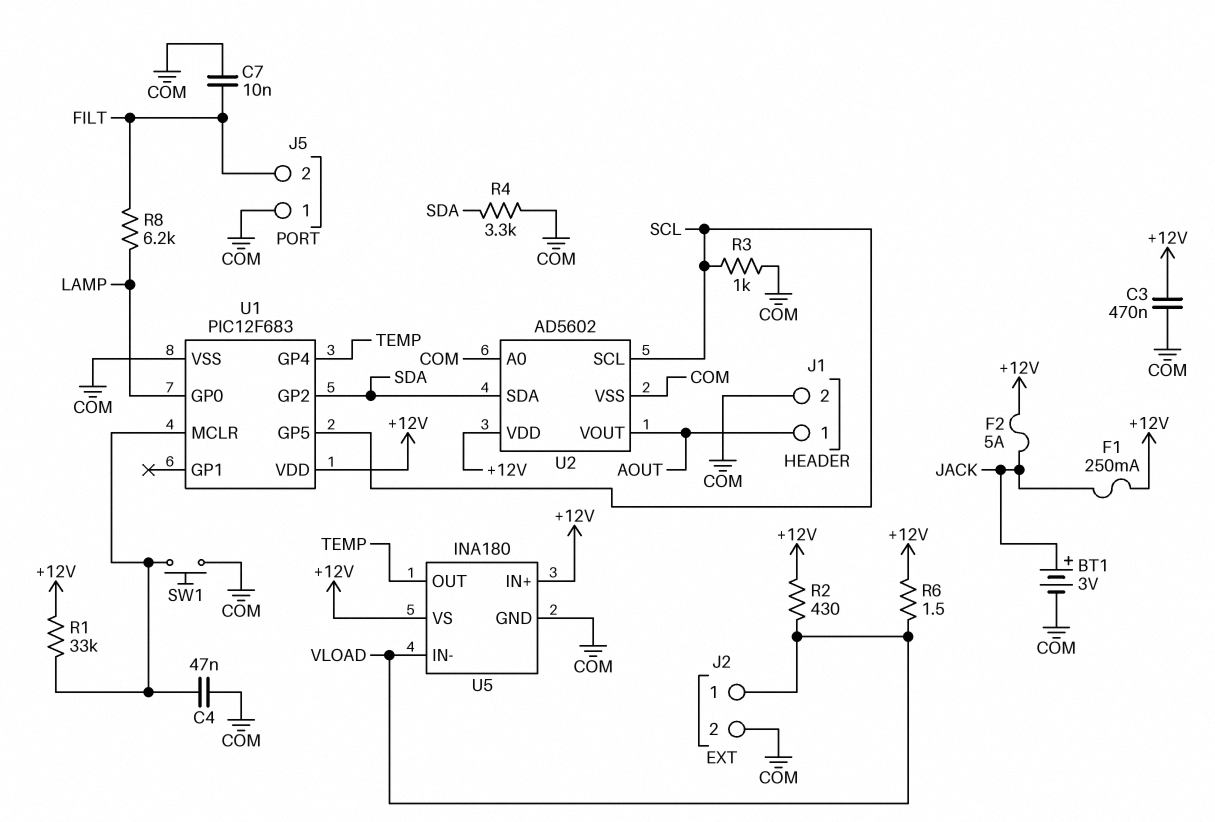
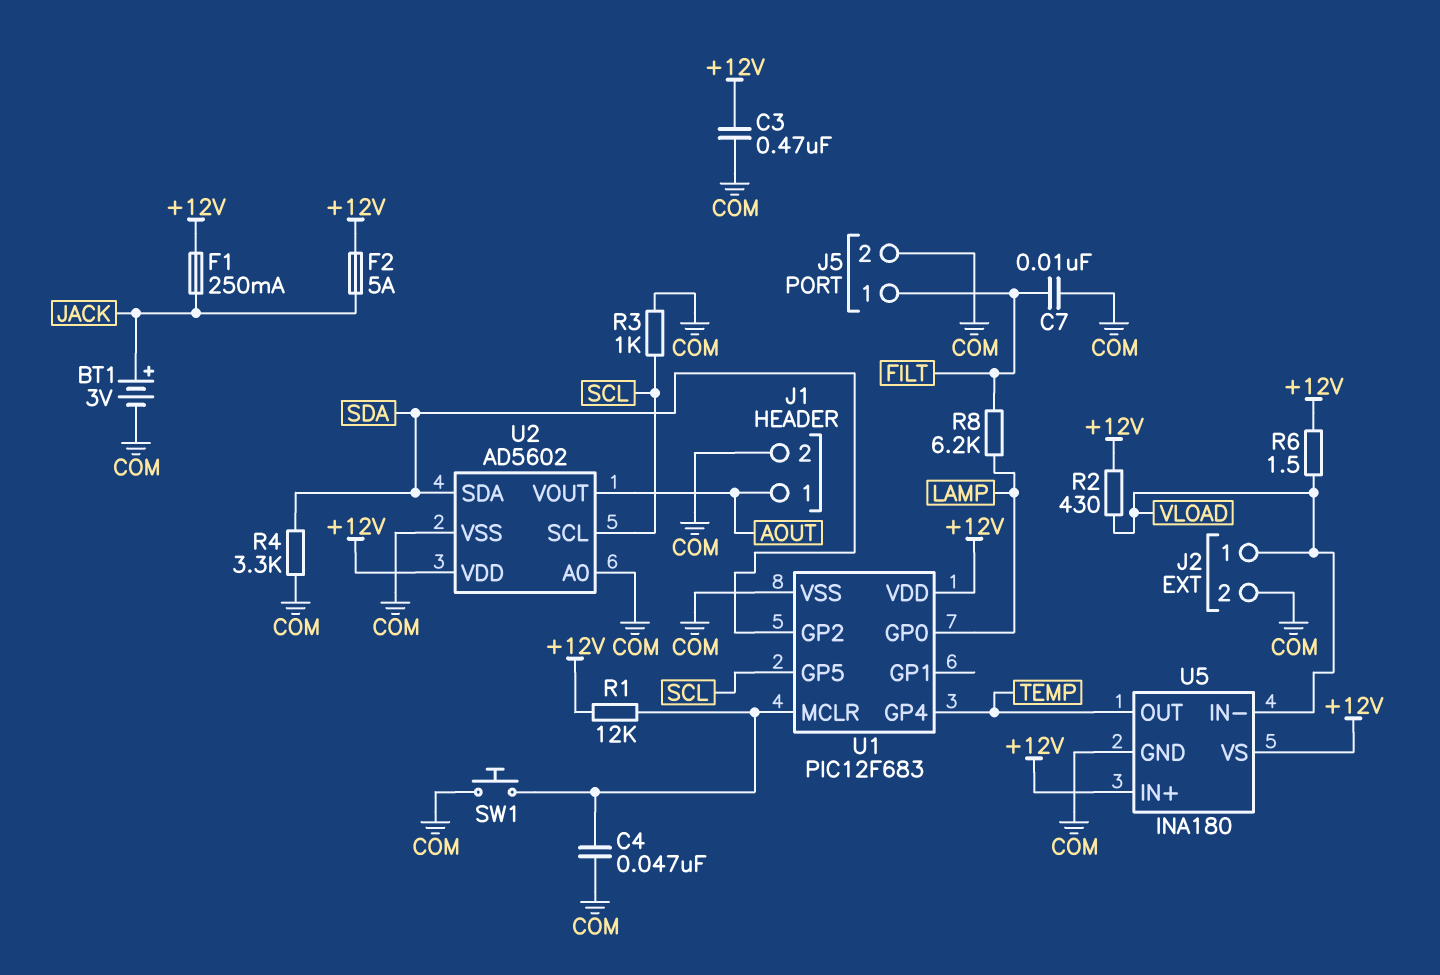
J5 pin 1: COM -> FILT
J5 pin 2: FILT -> COM
R1: 33k (+12V, U1/MCLR) -> 12k (+12V, U1/MCLR)

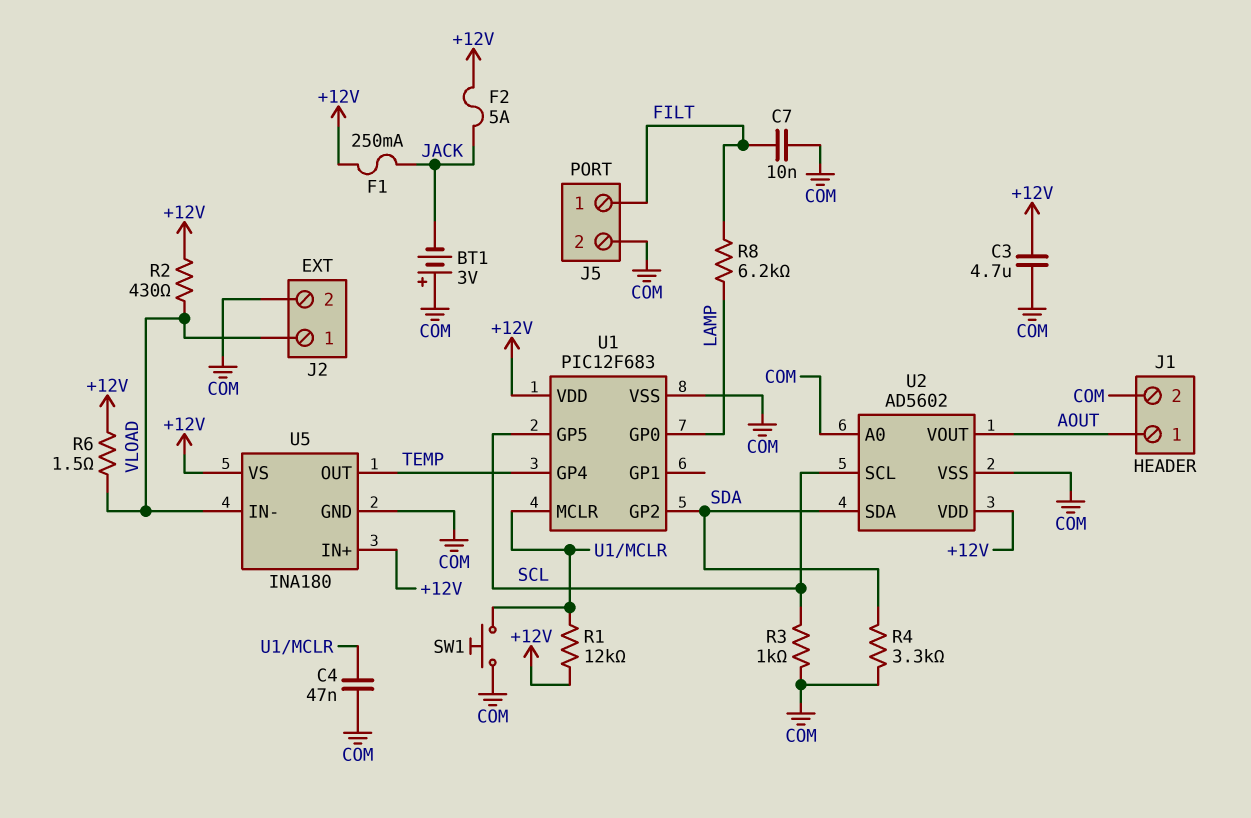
BT1: 3V (plus JACK, minus COM) -> 3V (plus COM, minus JACK)
C3: 470nF (+12V, COM) -> 4.7uF (+12V, COM)

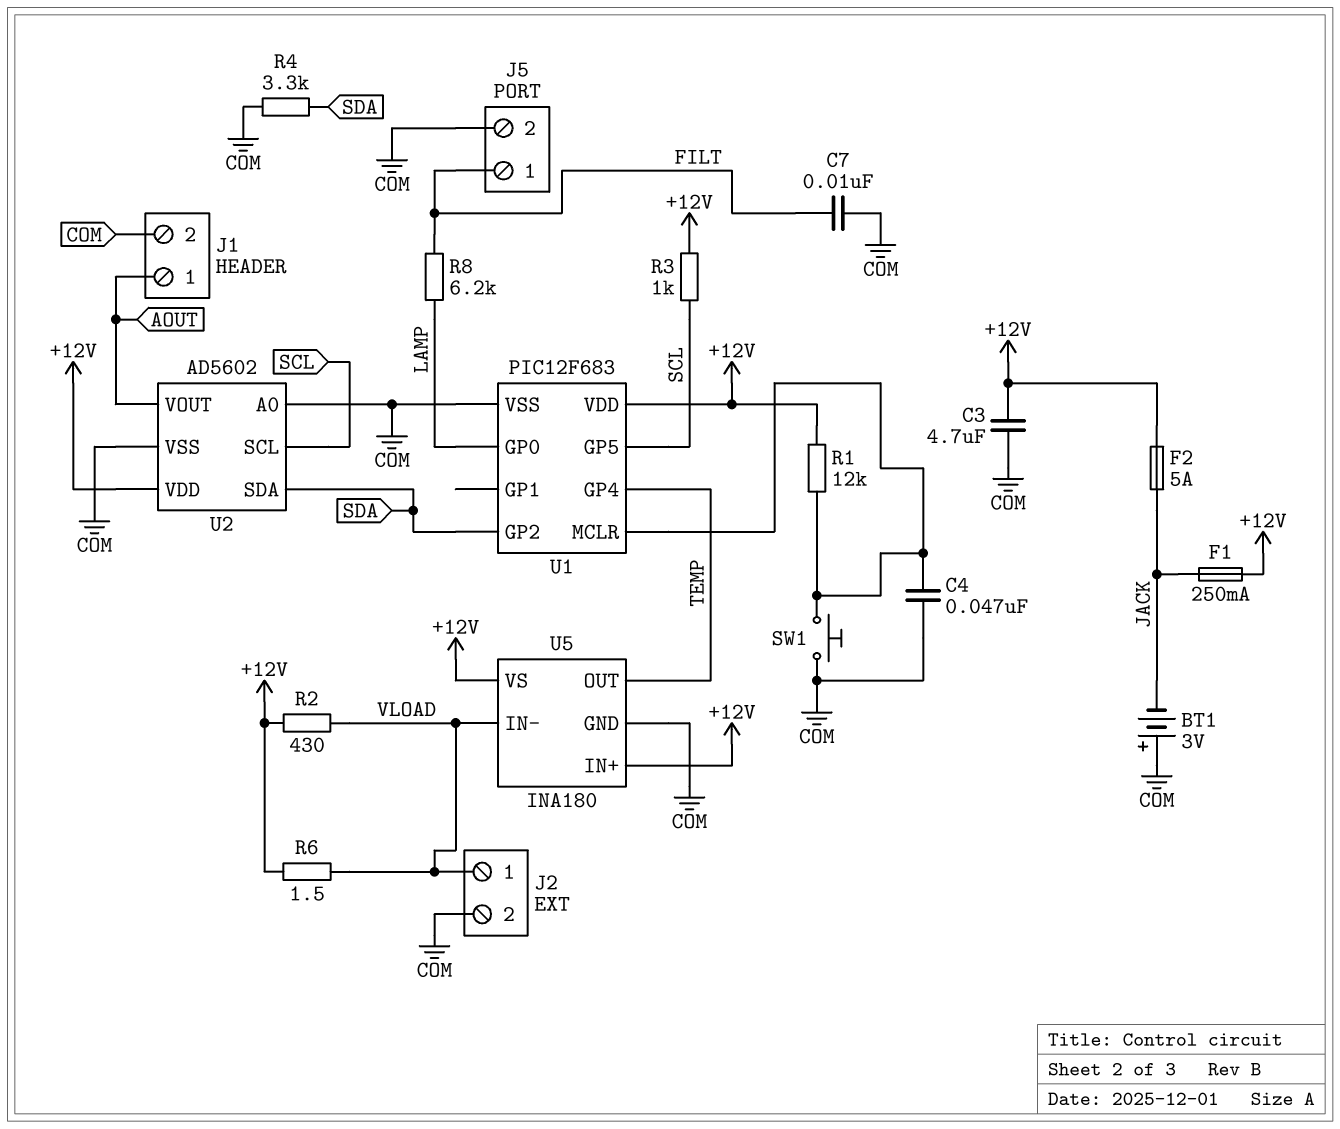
R3: 1k (COM, SCL) -> 1k (+12V, SCL)

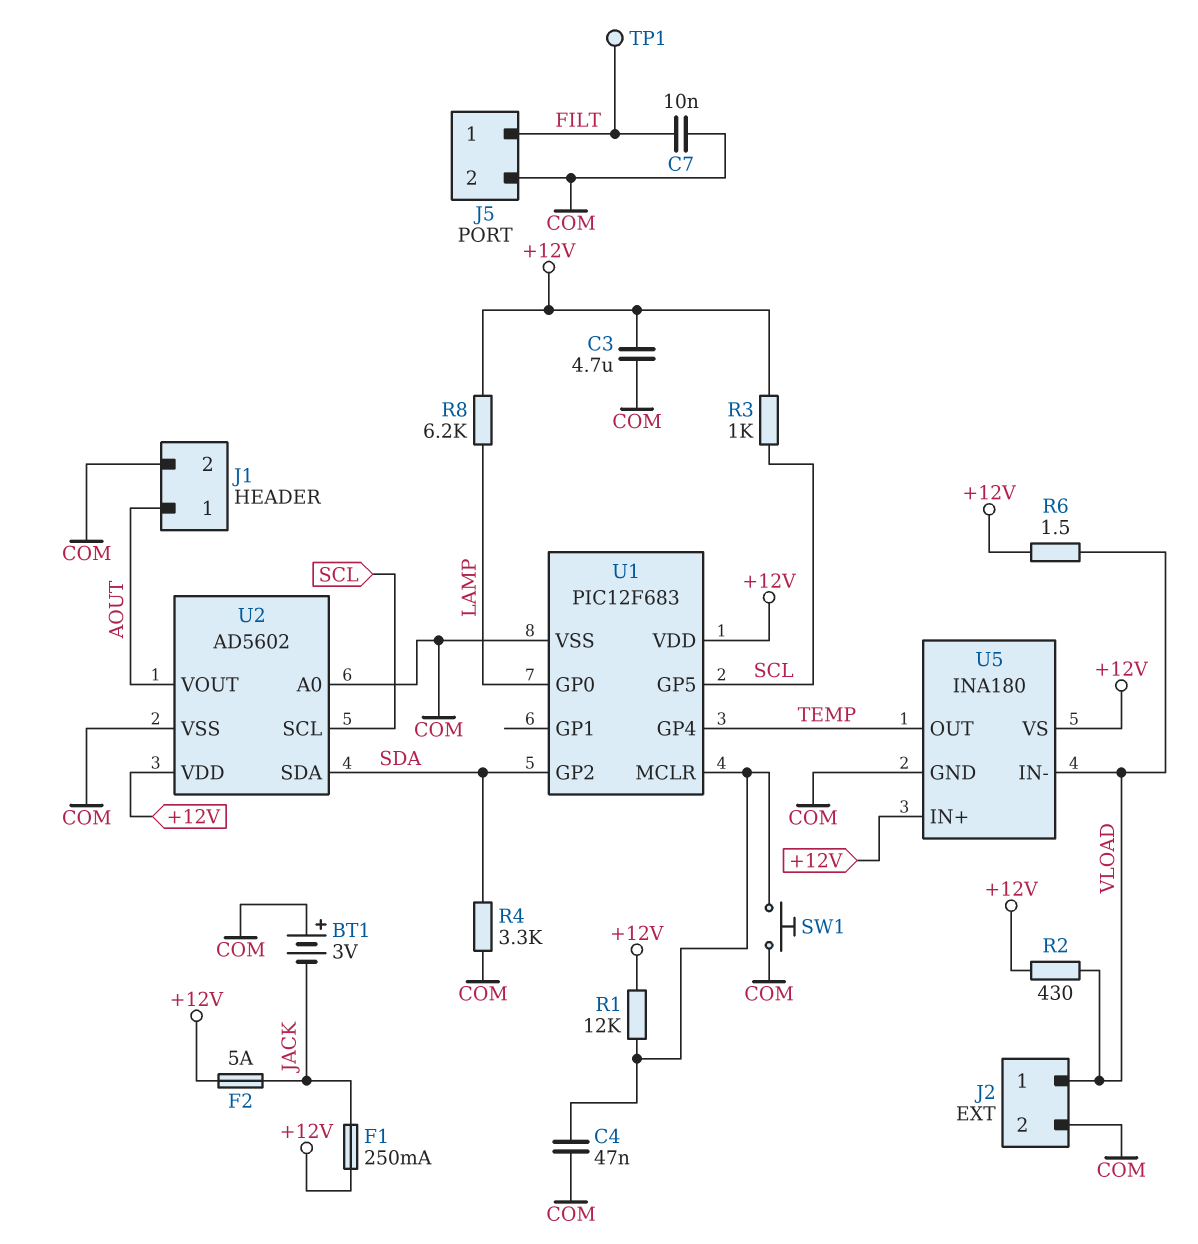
R8: 6.2k (FILT, LAMP) -> 6.2k (+12V, LAMP)
TP1: none -> test point (FILT)

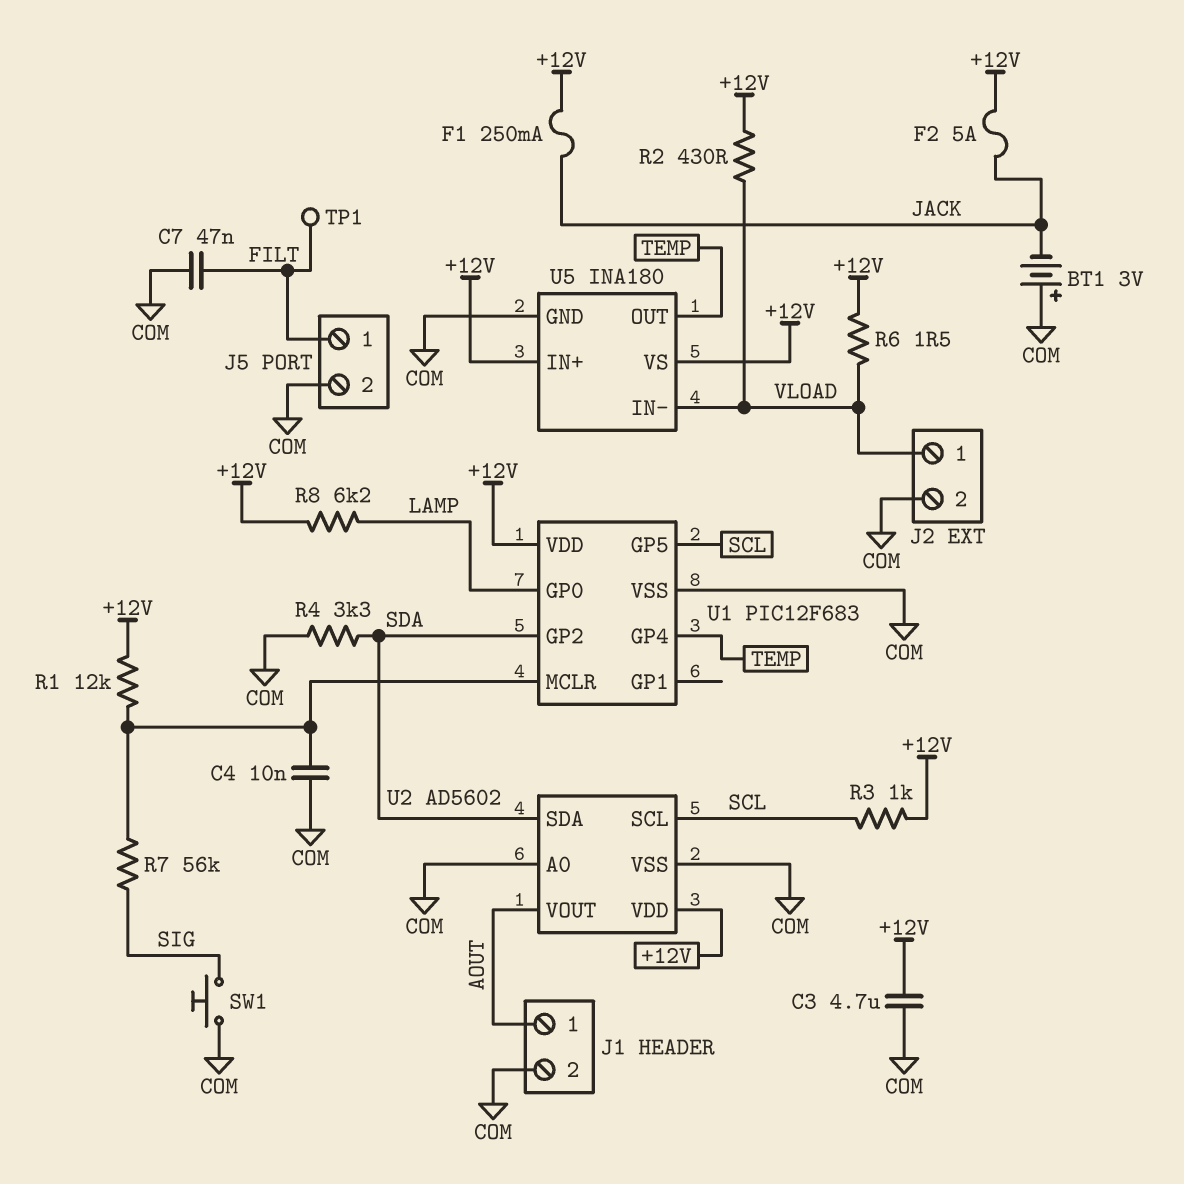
C4: 47nF (COM, U1/MCLR) -> 10nF (COM, U1/MCLR)
C7: 10nF (COM, FILT) -> 47nF (COM, FILT)
R7: none -> 56k (SIG, U1/MCLR)
SW1: button (COM, U1/MCLR) -> button (COM, SIG)

